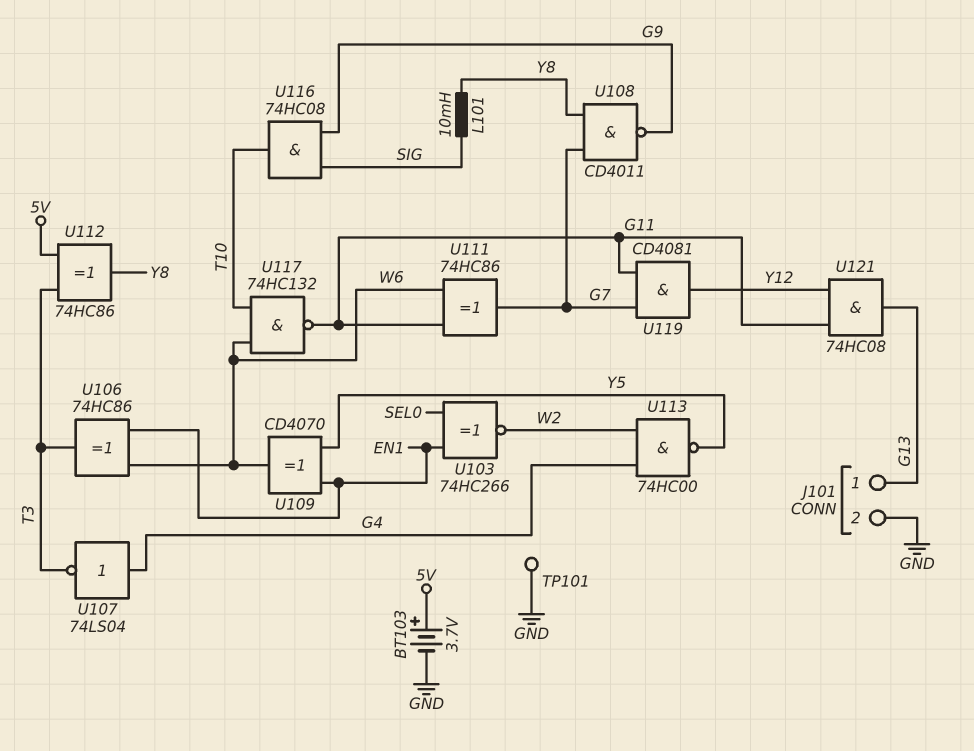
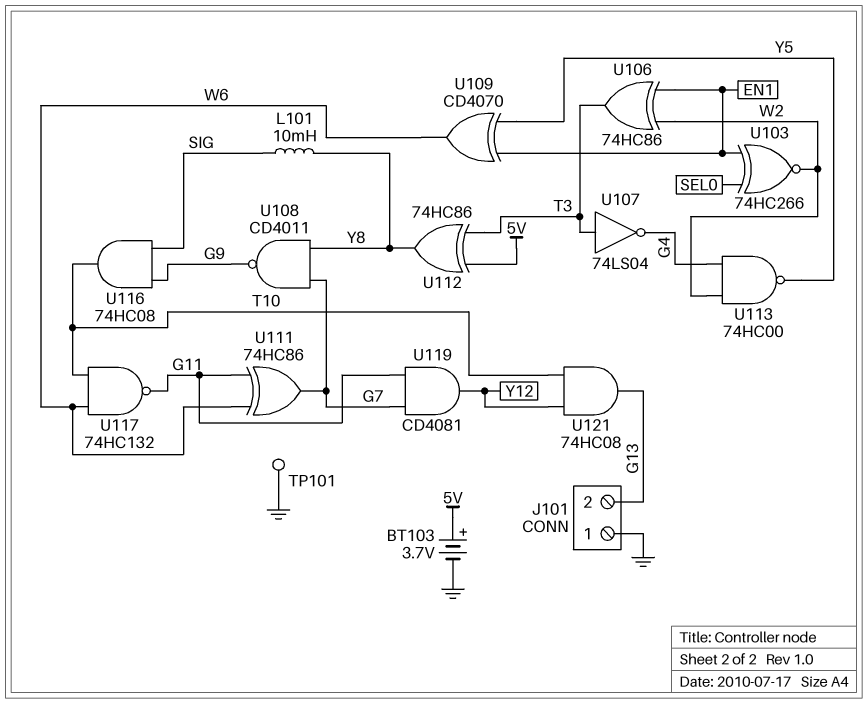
J101 pin 1: G13 -> GND
J101 pin 2: GND -> G13
U106: XOR 74HC86 (in EN1, in W6, out T3) -> XOR 74HC86 (in EN1, in W2, out T3)
U107: NOT 74LS04 (in G4, out T3) -> NOT 74LS04 (in T3, out G4)
U121: AND 74HC08 (in G11, in Y12, out G13) -> AND 74HC08 (in T10, in Y12, out G13)

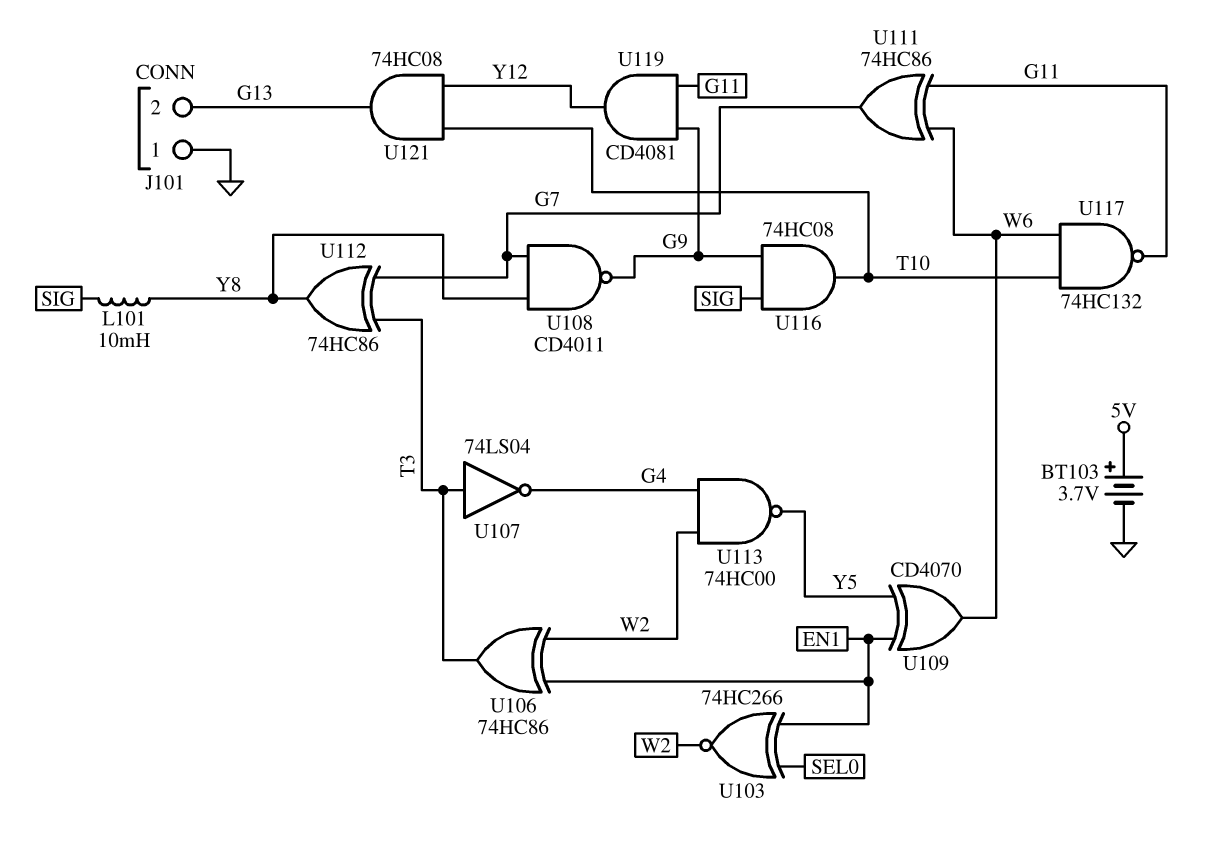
TP101: test point (GND) -> none
U112: XOR 74HC86 (in 5V, in T3, out Y8) -> XOR 74HC86 (in G7, in T3, out Y8)
U119: AND CD4081 (in G7, in G11, out Y12) -> AND CD4081 (in G9, in G11, out Y12)

